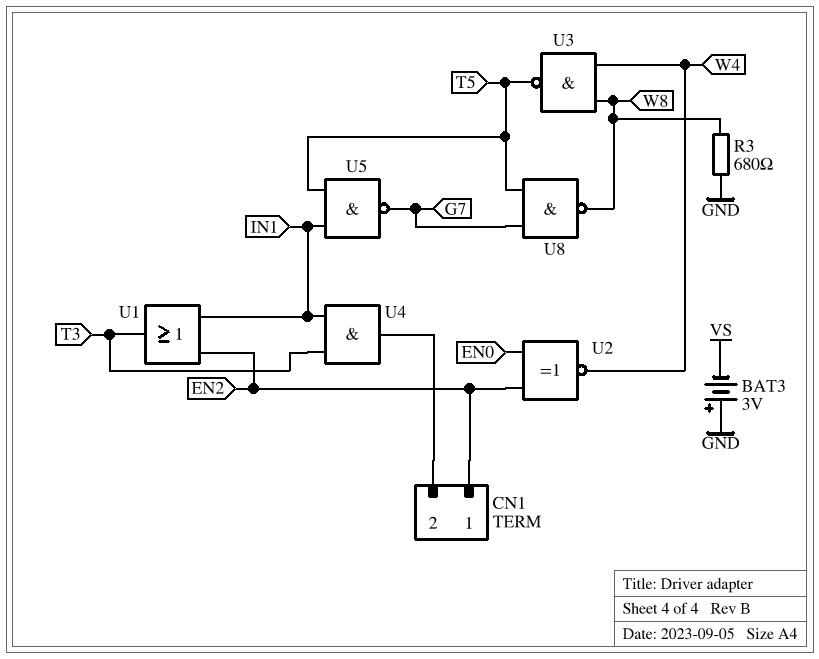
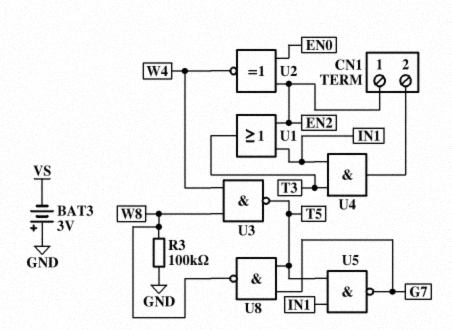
R3: 680 (GND, W8) -> 100k (GND, W8)

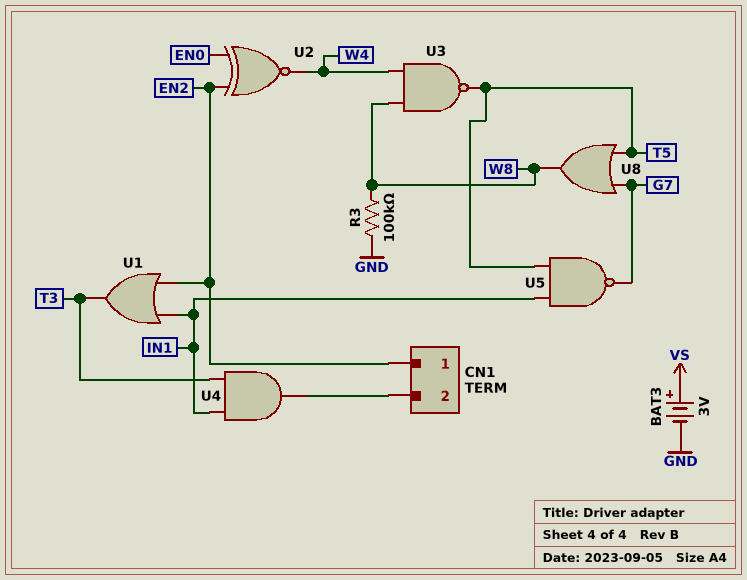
BAT3: 3V (plus GND, minus VS) -> 3V (plus VS, minus GND)
U8: NAND (in G7, in T5, out W8) -> OR (in G7, in T5, out W8)

